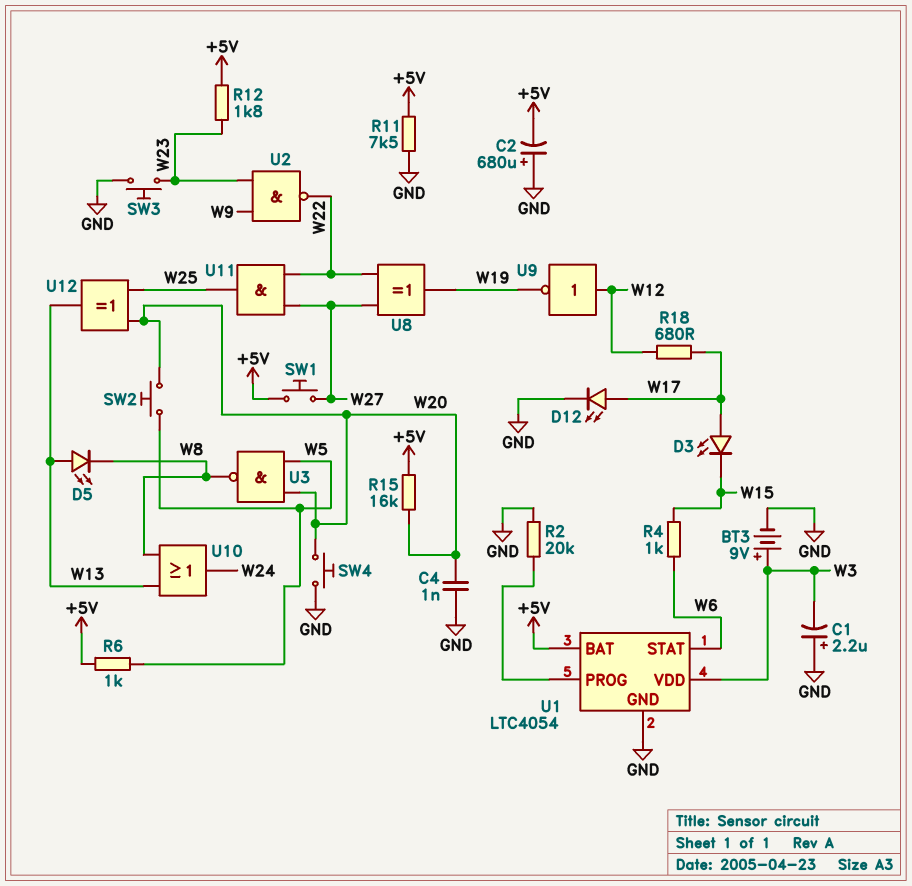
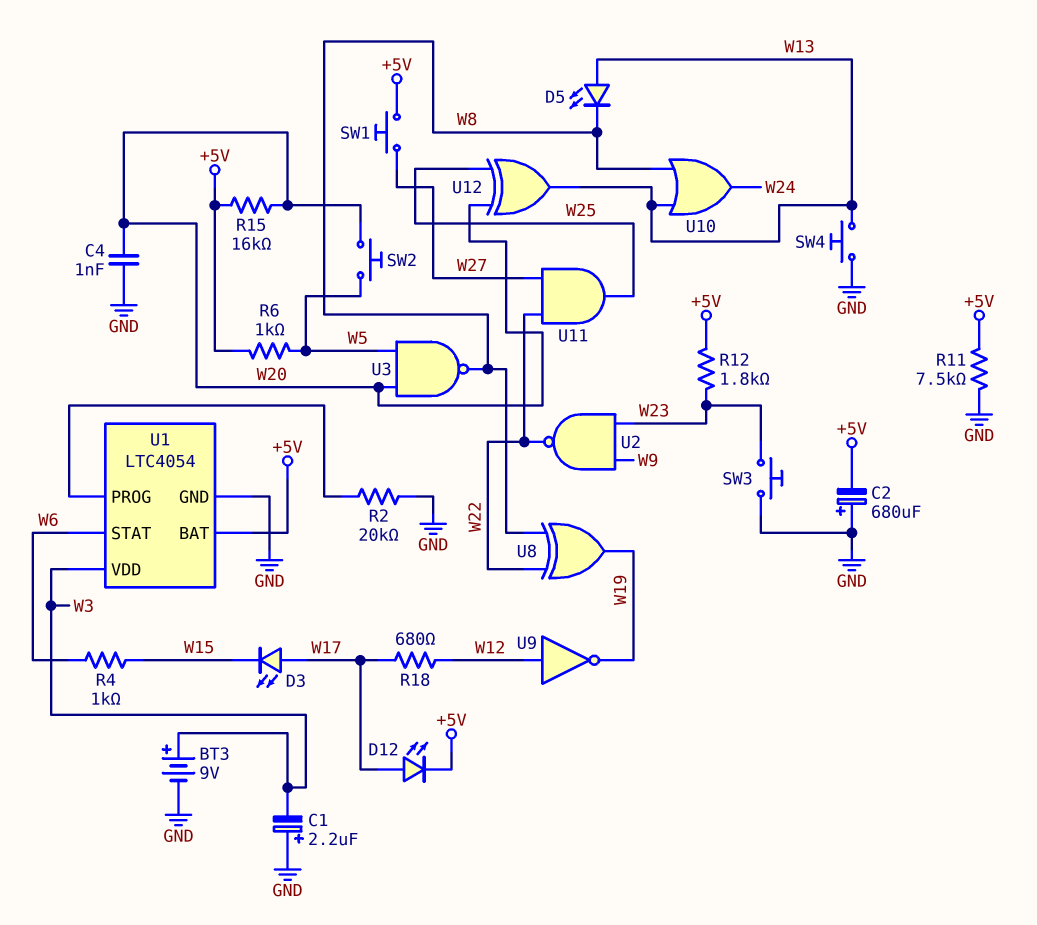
D12: LED (A W17, K GND) -> LED (A W17, K +5V)
SW4: button (GND, W20) -> button (GND, W13)
U8: XOR (in W22, in W27, out W19) -> XOR (in W8, in W22, out W19)

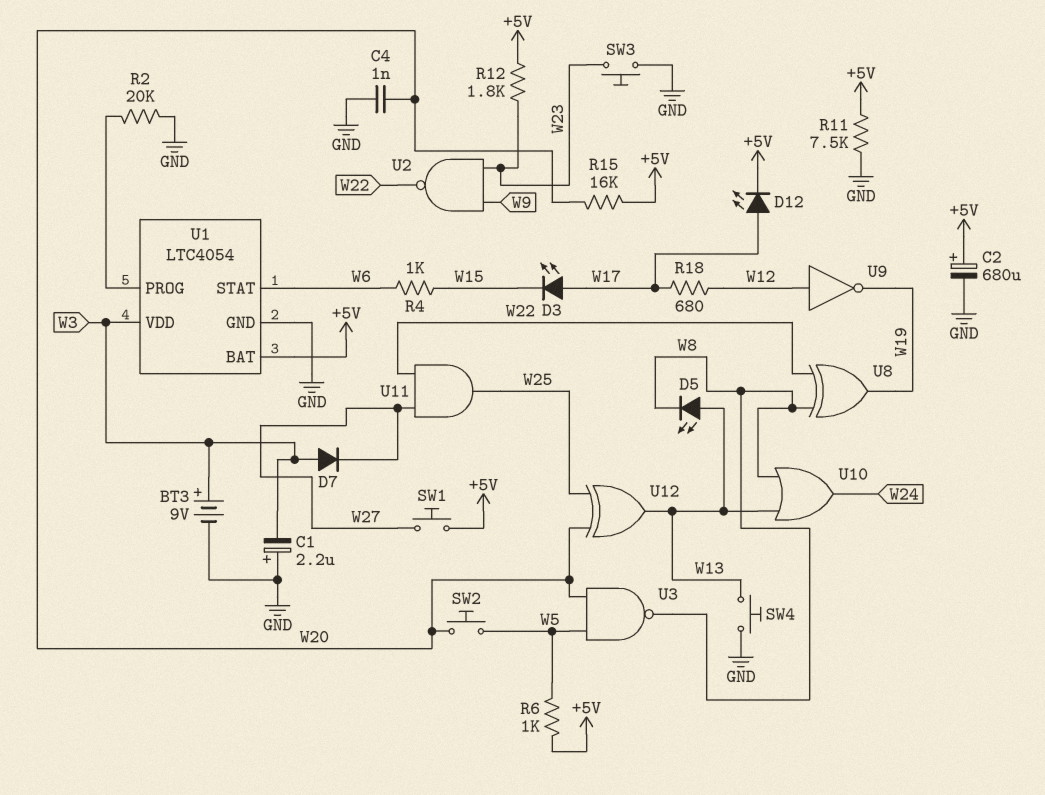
C2: 680uF (plus GND, minus +5V) -> 680uF (plus +5V, minus GND)
D7: none -> diode (A W3, K W27)

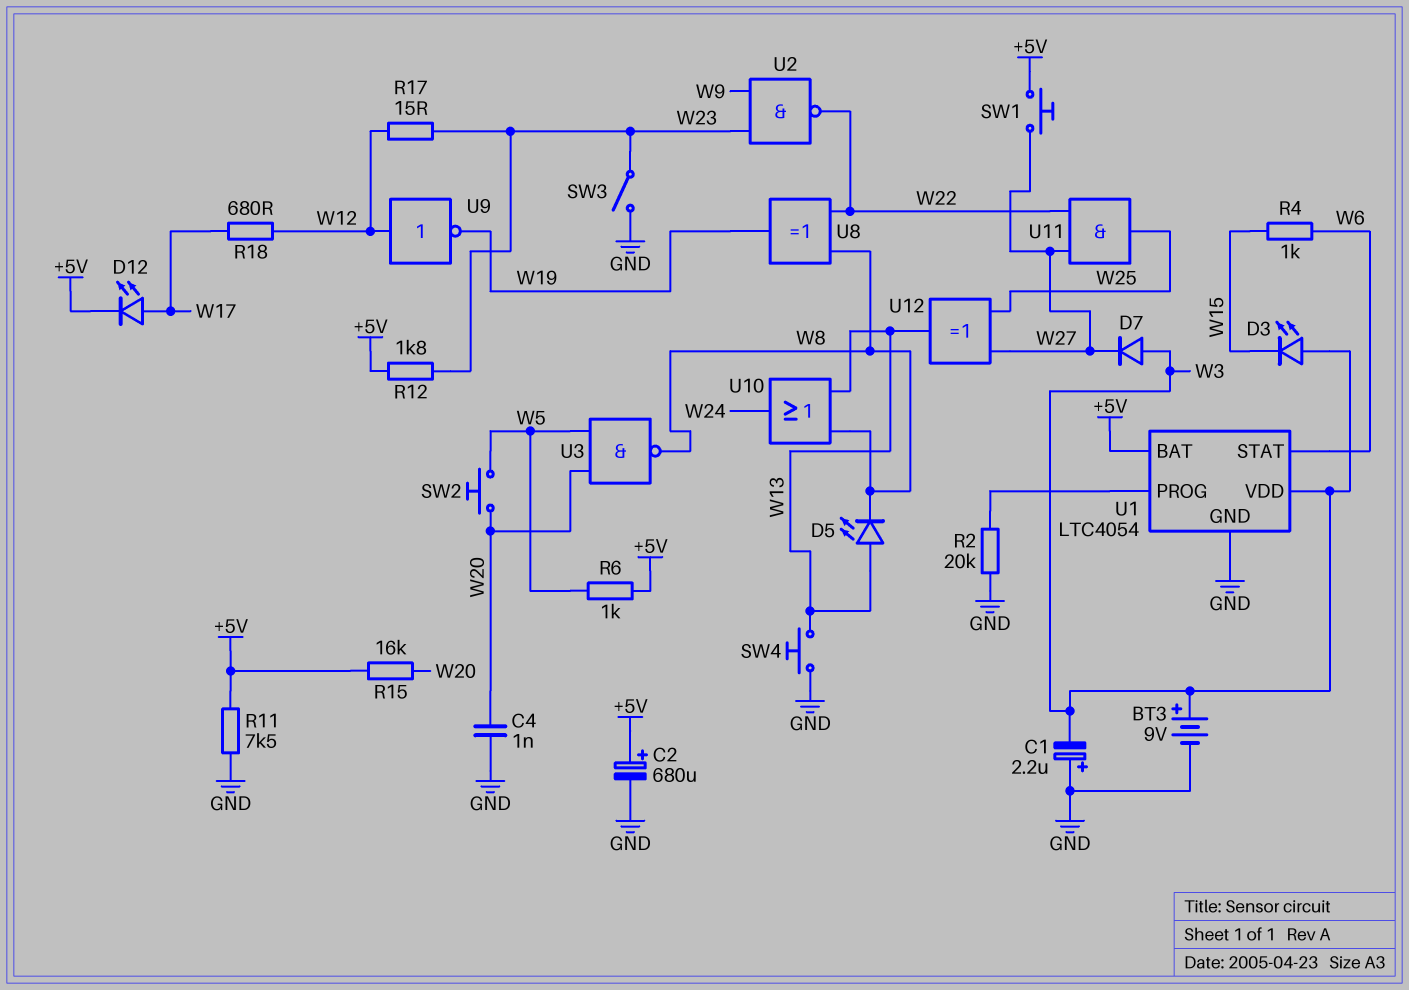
D3: LED (A W17, K W15) -> LED (A W3, K W15)
R17: none -> 15 (W12, W23)
SW3: button (GND, W23) -> switch (GND, W23)
U12: XOR (in W20, in W25, out W13) -> XOR (in W25, in W27, out W13)

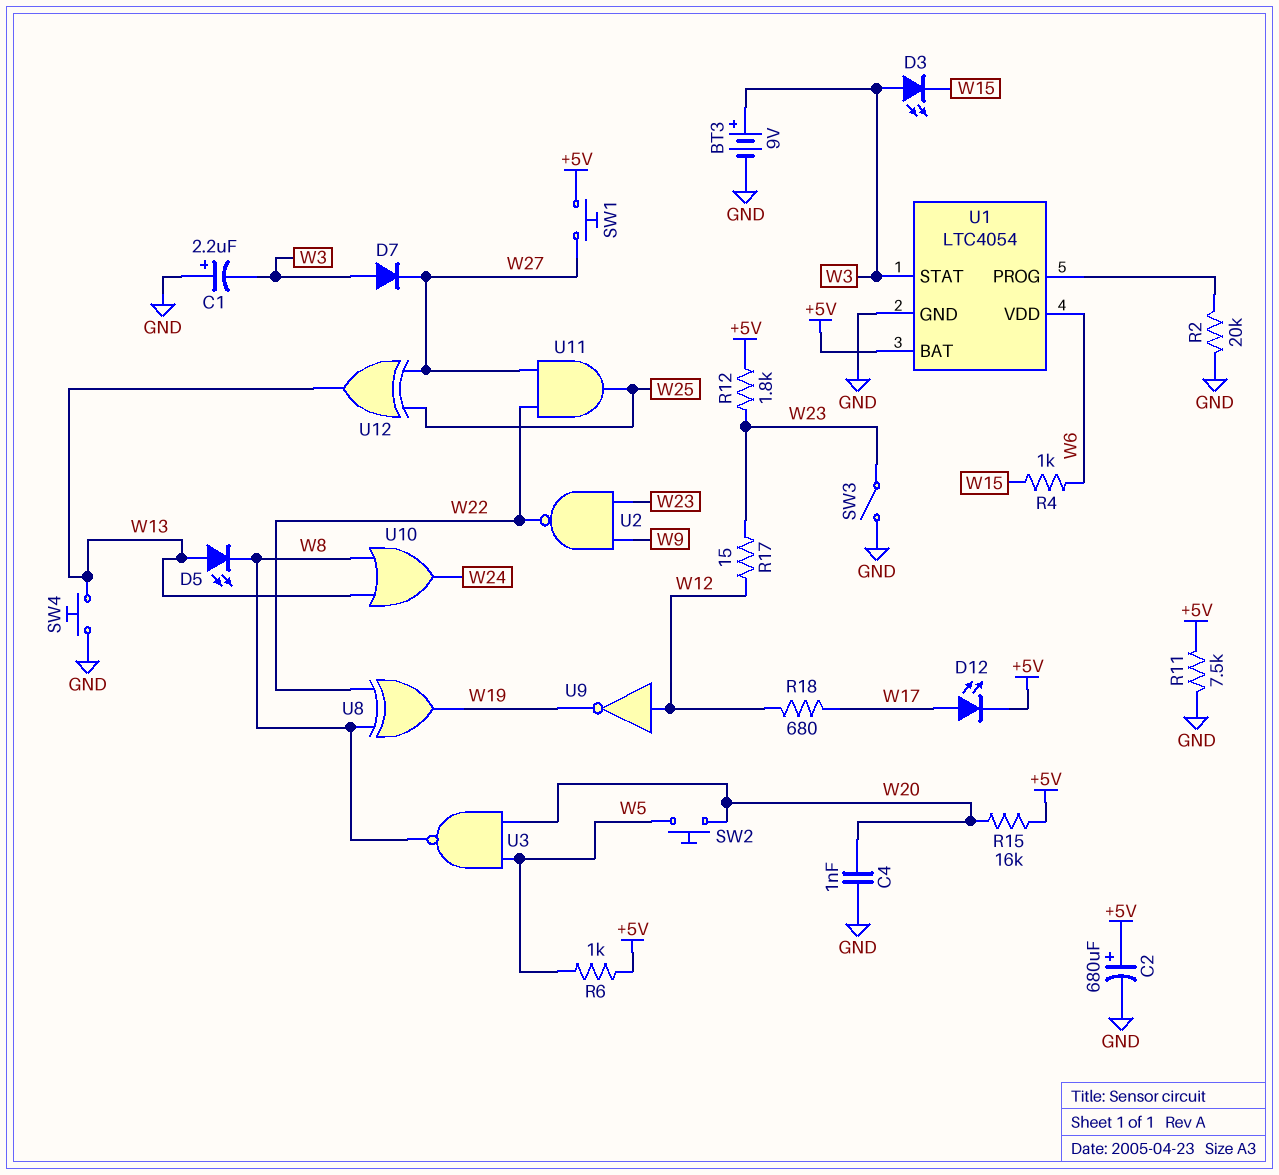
U1 pin STAT: W6 -> W3
U1 pin VDD: W3 -> W6

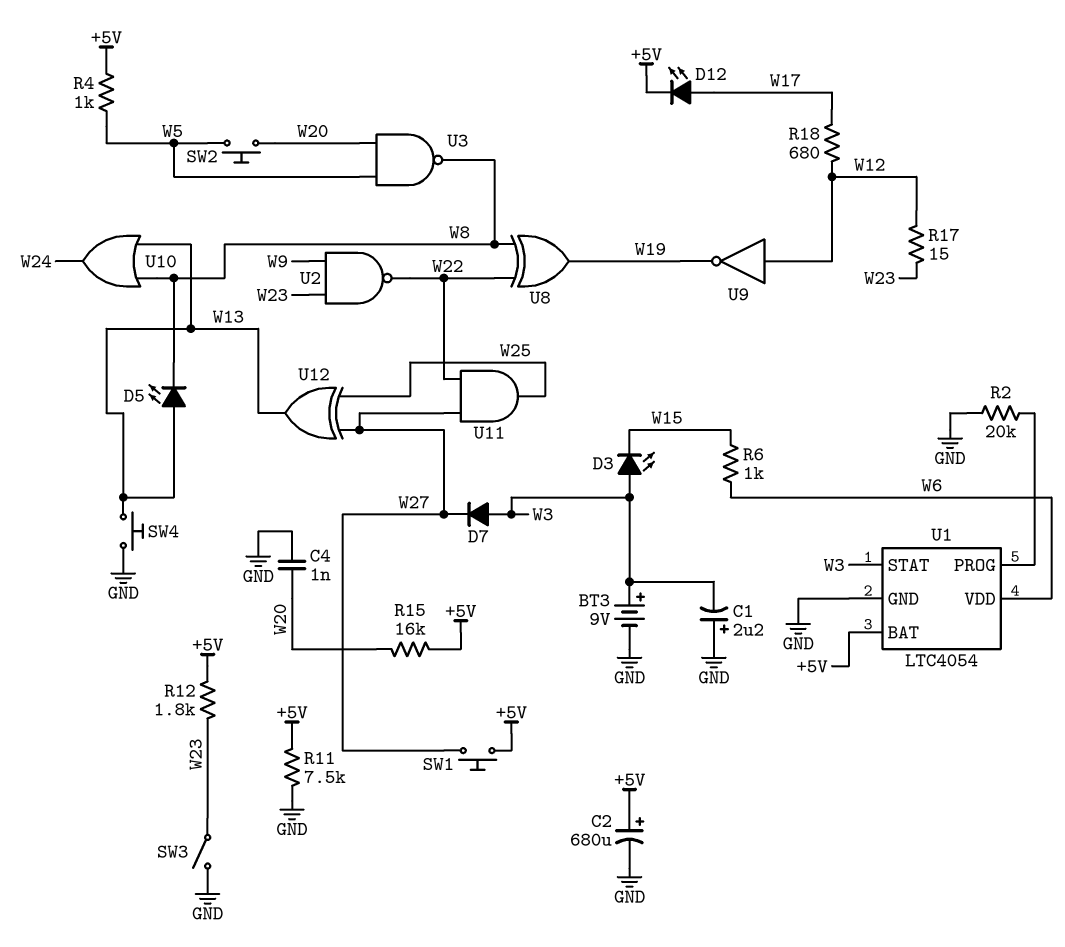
R4: 1k (W6, W15) -> 1k (+5V, W5)
R6: 1k (+5V, W5) -> 1k (W6, W15)

